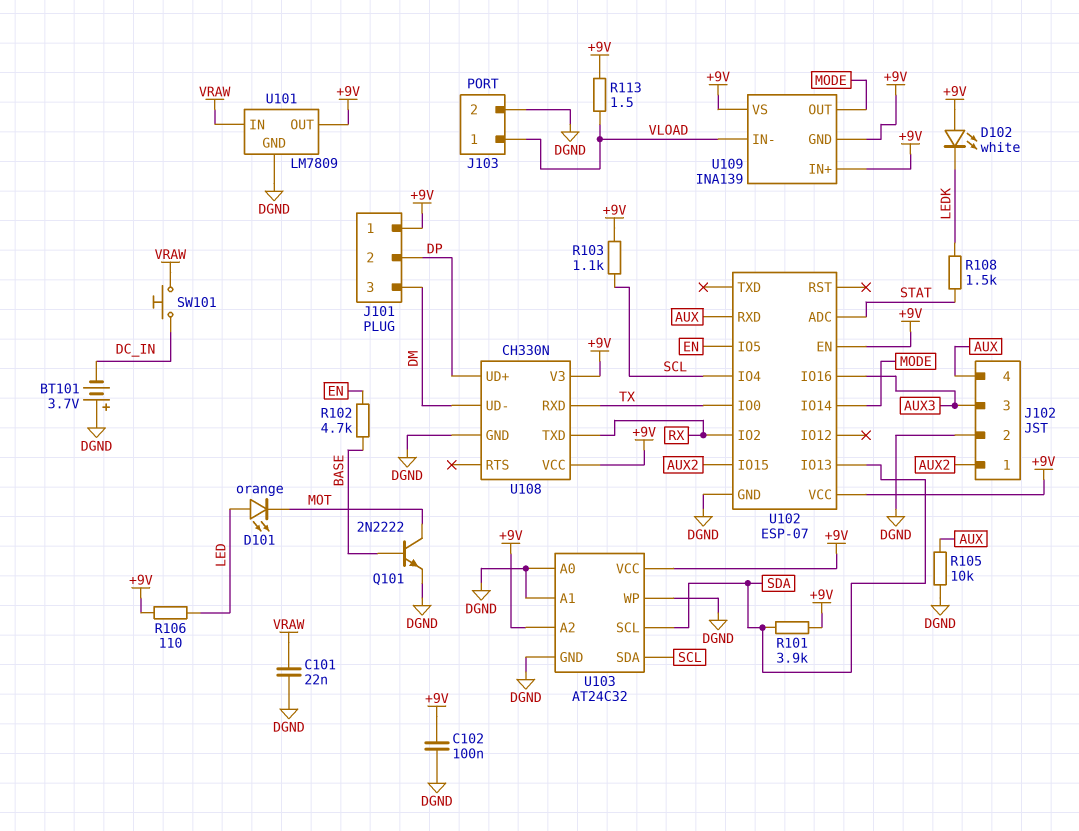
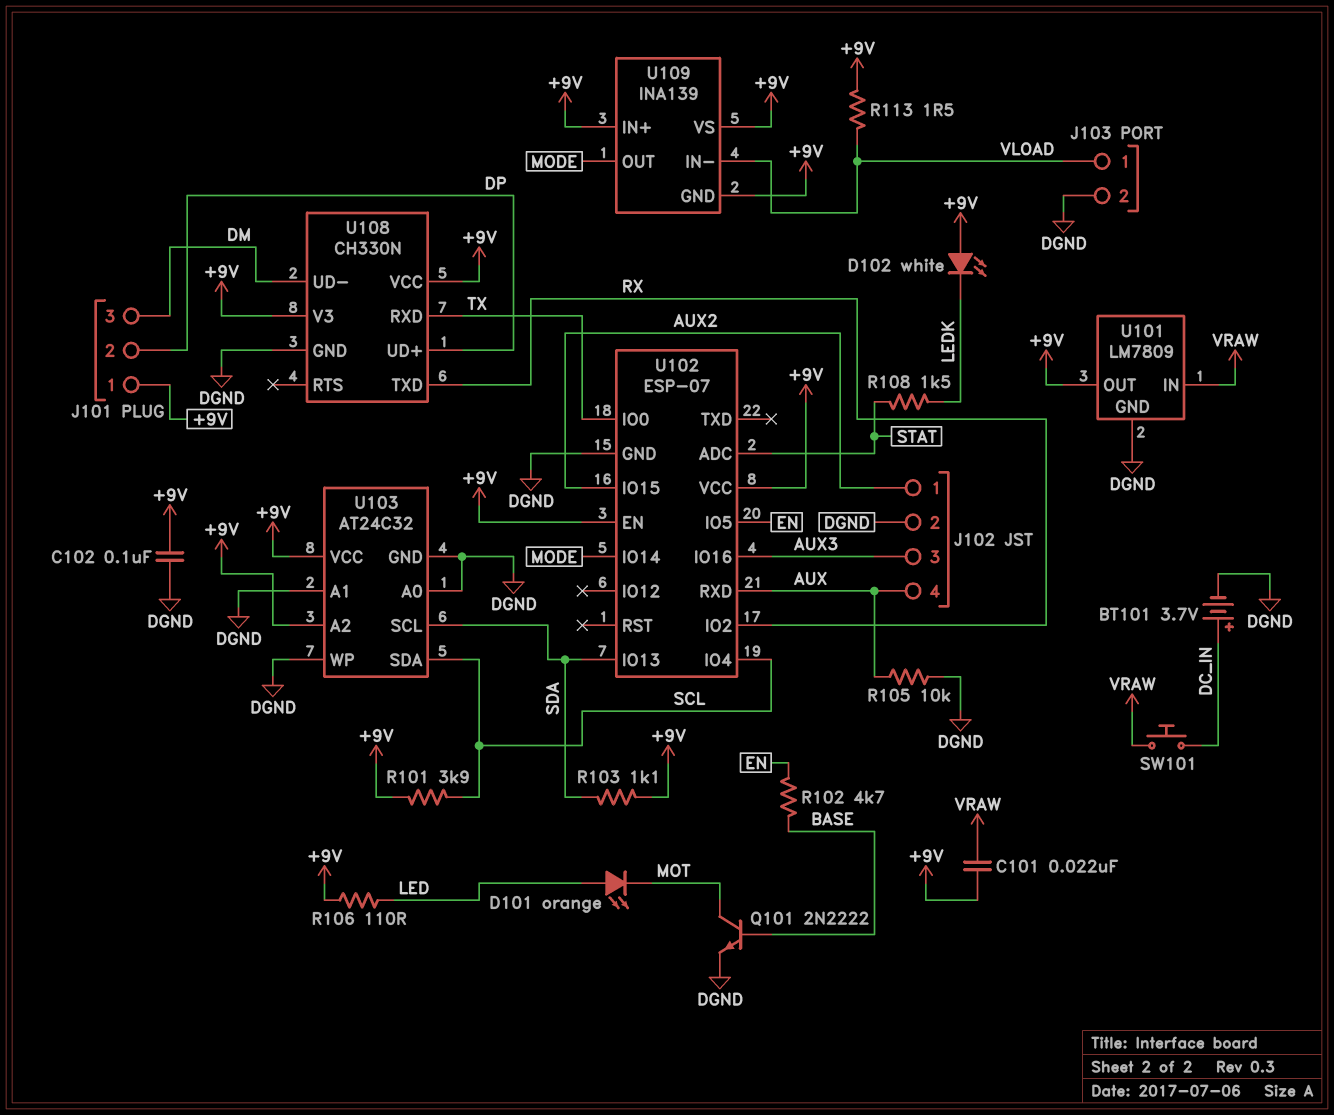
BT101: 3.7V (plus DGND, minus DC_IN) -> 3.7V (plus DC_IN, minus DGND)
C101: 22nF (DGND, VRAW) -> 22nF (+9V, VRAW)
R101: 3.9k (+9V, SDA) -> 3.9k (+9V, SCL)
R103: 1.1k (+9V, SCL) -> 1.1k (+9V, SDA)

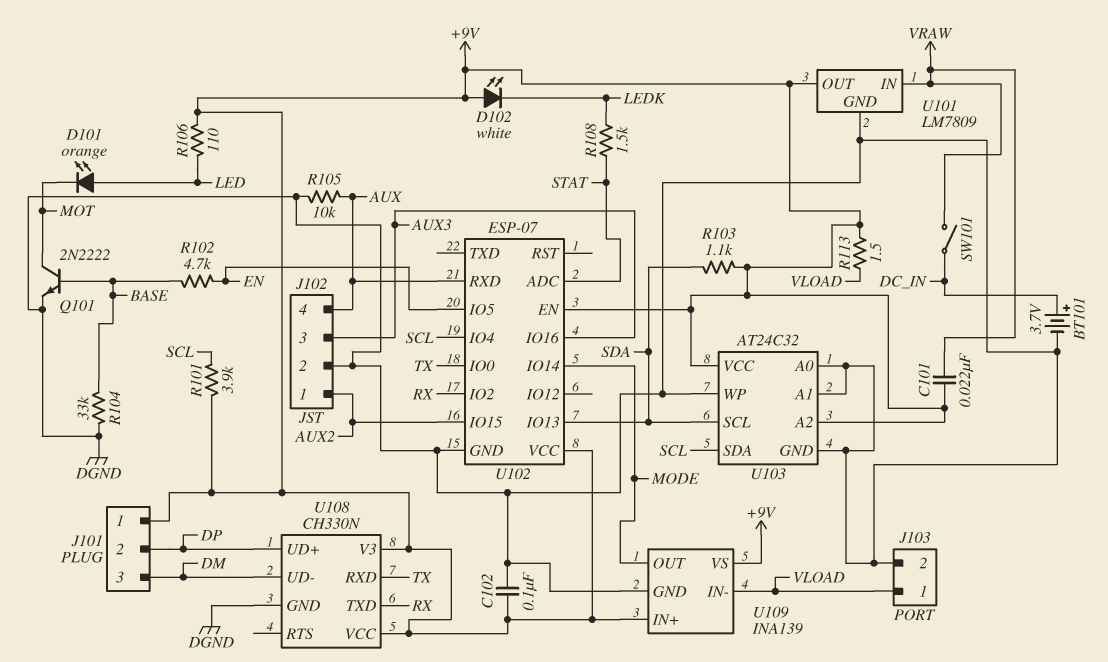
R104: none -> 33k (BASE, DGND)
SW101: button (DC_IN, VRAW) -> switch (DC_IN, VRAW)
U109 pin GND: +9V -> DGND

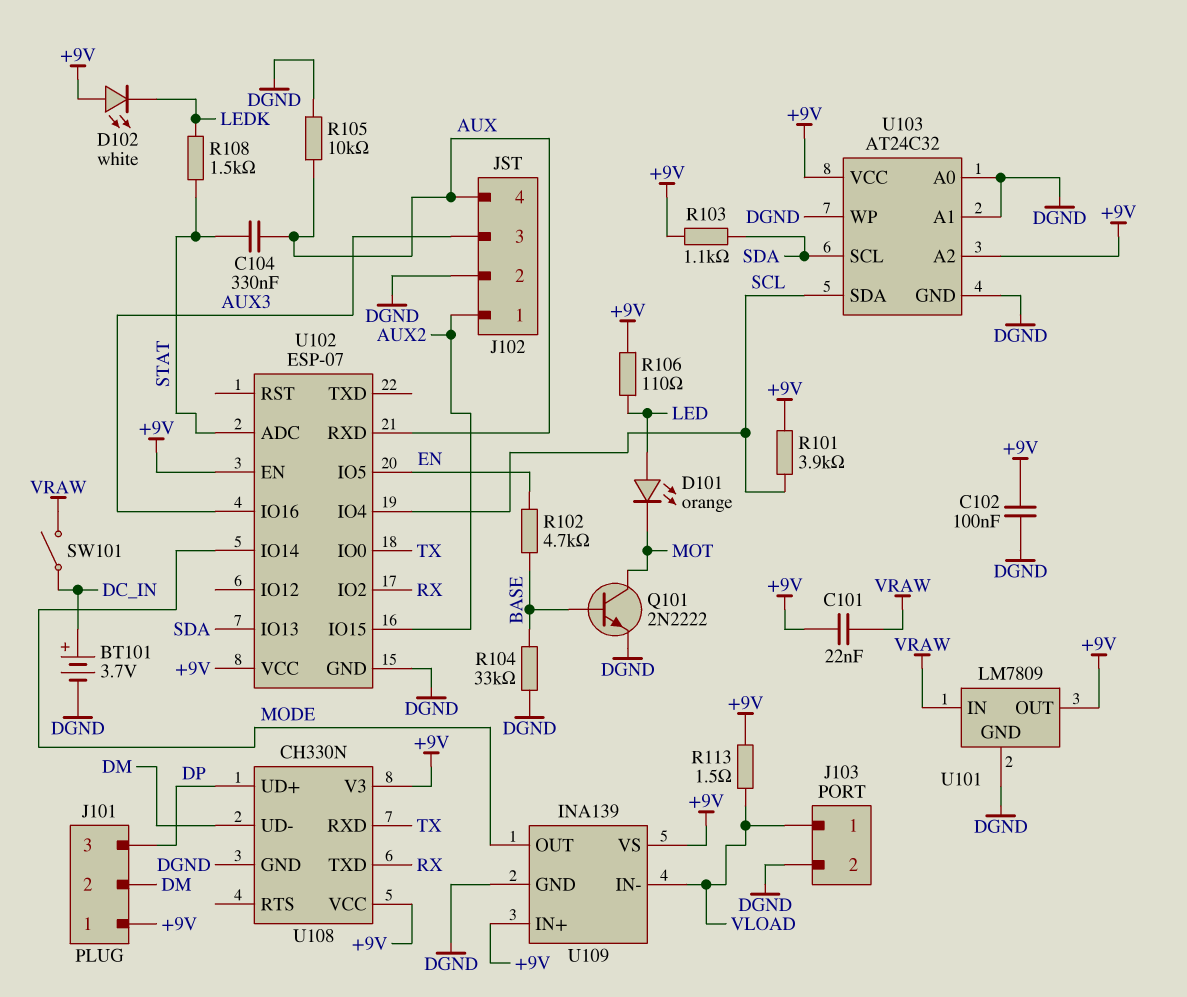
C104: none -> 330nF (AUX, STAT)
J101 pin 2: DP -> DM
J101 pin 3: DM -> DP

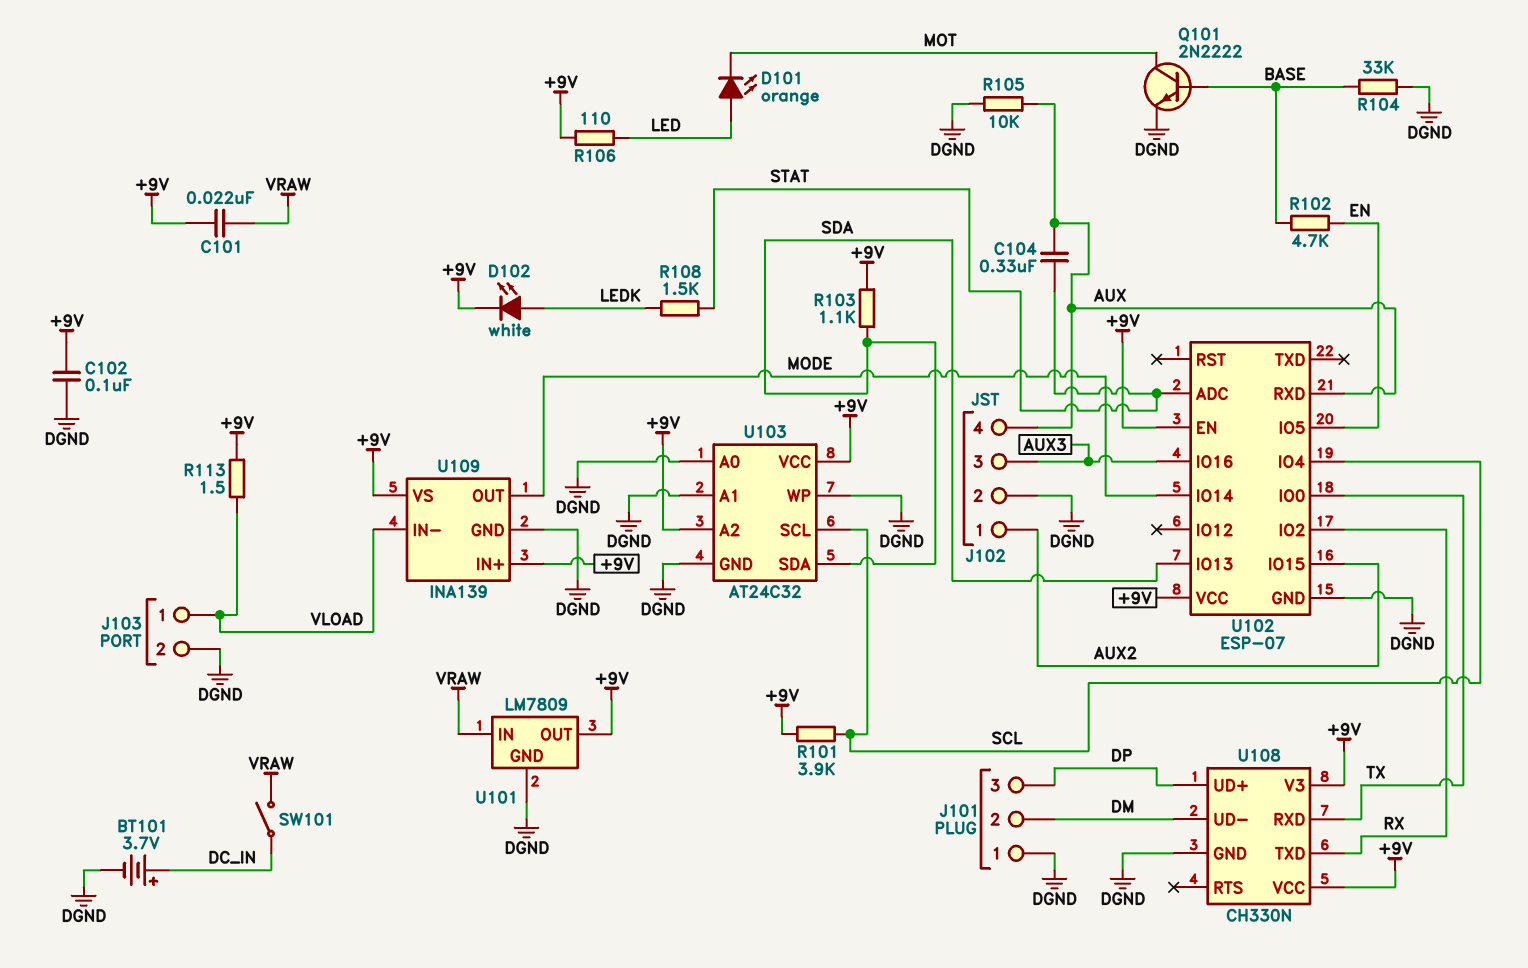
D102: LED white (A +9V, K LEDK) -> LED white (A LEDK, K +9V)
J101 pin 1: +9V -> DGND
U103 pin SCL: SDA -> SCL
U103 pin SDA: SCL -> SDA

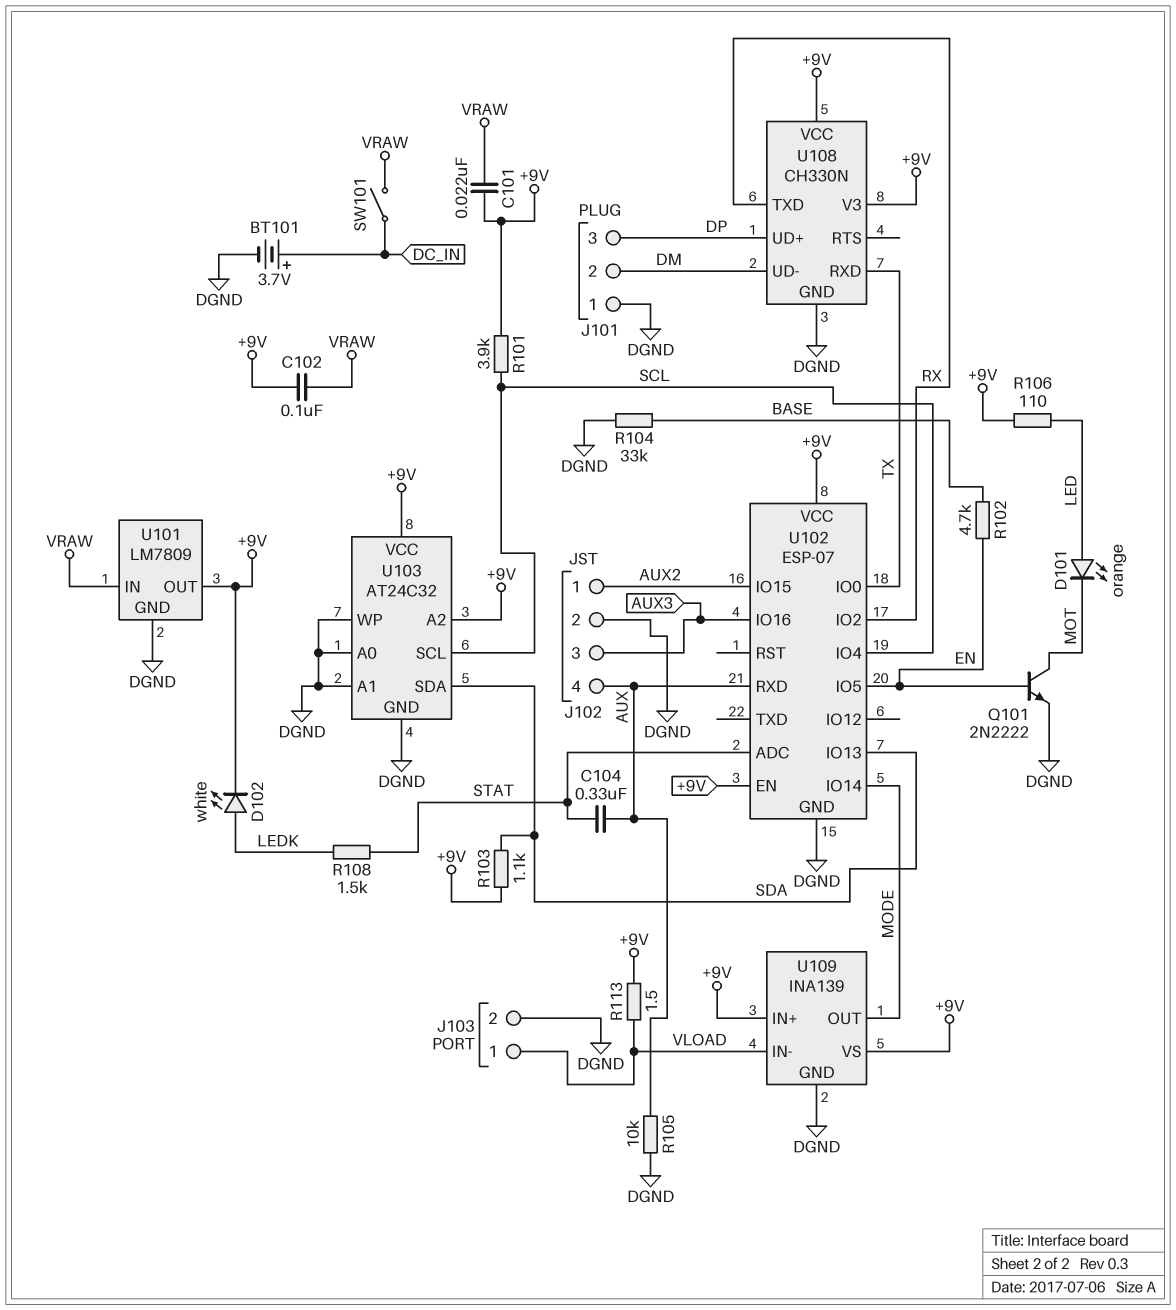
C102: 100nF (+9V, DGND) -> 100nF (+9V, VRAW)
Q101: NPN 2N2222 (B BASE, C MOT, E DGND) -> NPN 2N2222 (B EN, C MOT, E DGND)

